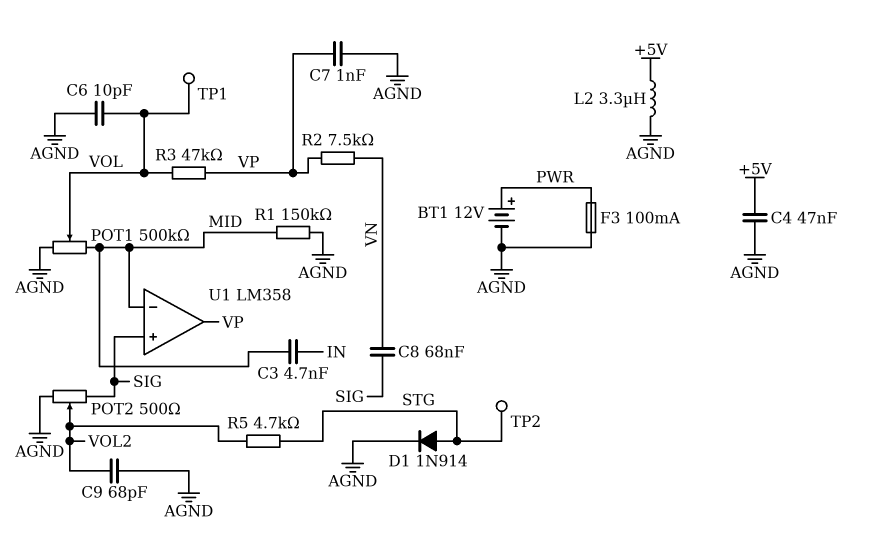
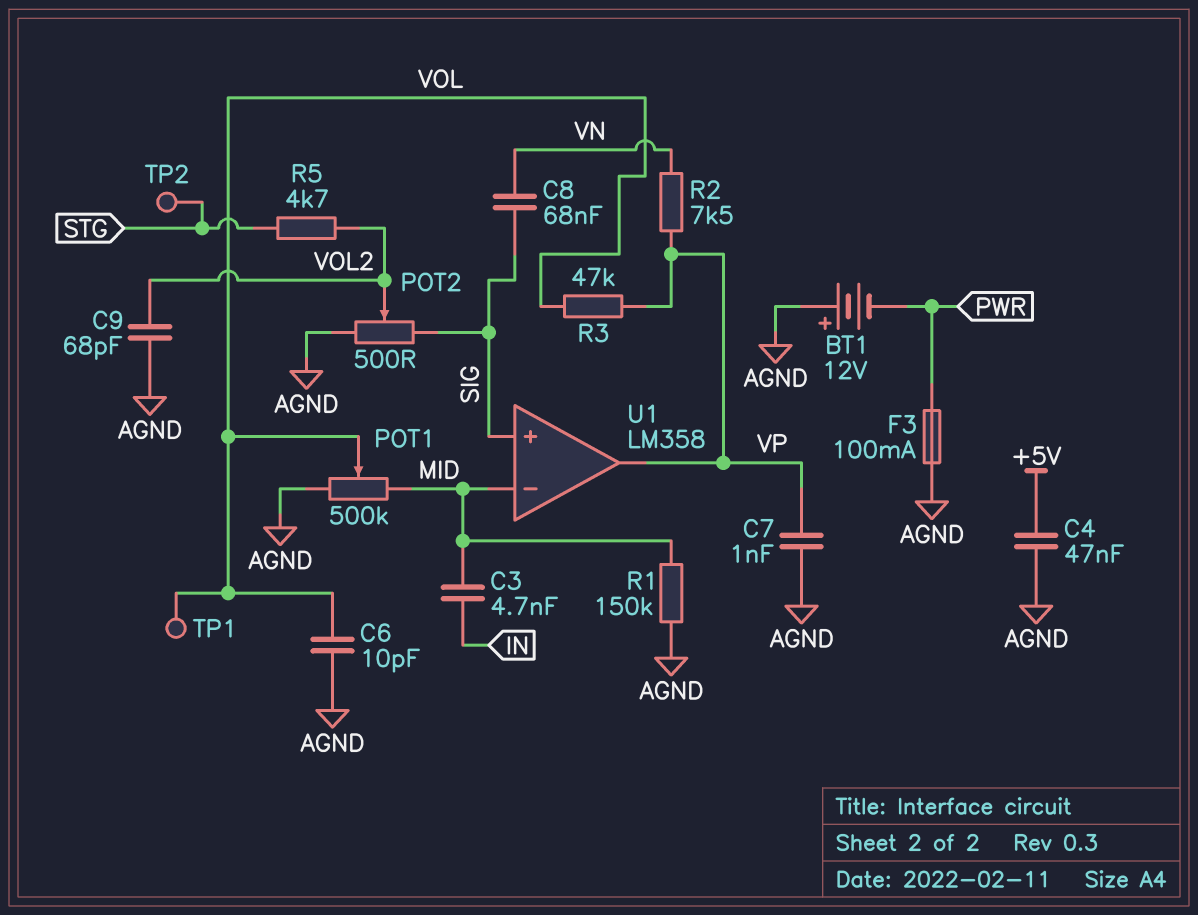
BT1: 12V (plus PWR, minus AGND) -> 12V (plus AGND, minus PWR)
D1: diode 1N914 (A STG, K AGND) -> none
L2: 3.3uH (+5V, AGND) -> none

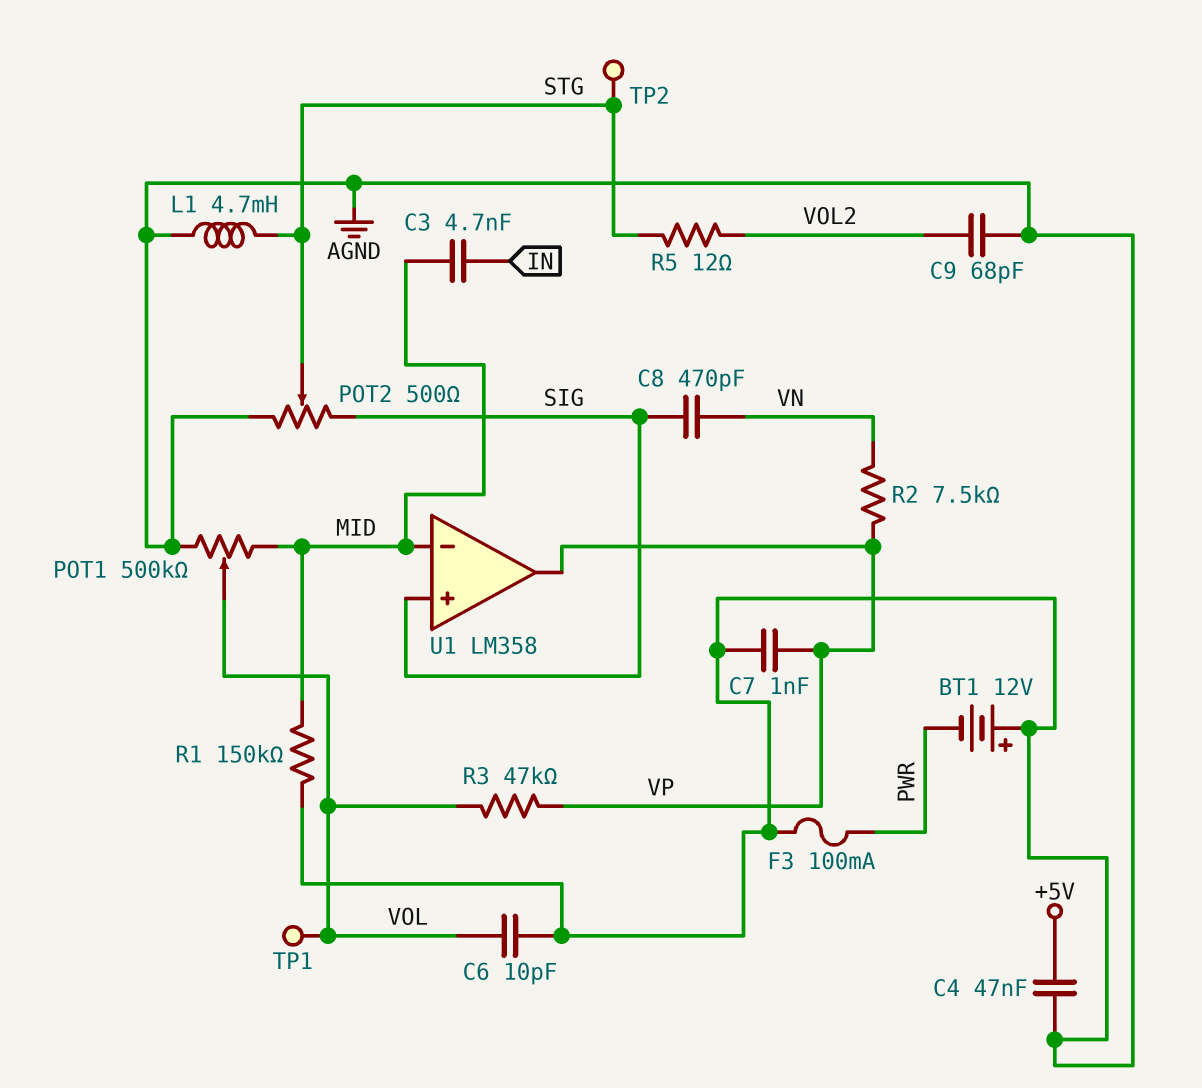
C8: 68nF (SIG, VN) -> 470pF (SIG, VN)
L1: none -> 4.7mH (AGND, STG)
POT2: 500 (AGND, SIG, wiper VOL2) -> 500 (AGND, SIG, wiper STG)
R5: 4.7k (STG, VOL2) -> 12 (STG, VOL2)

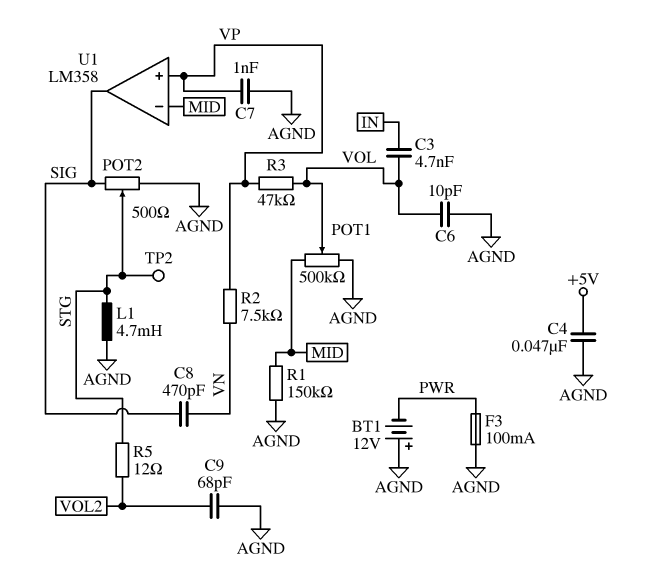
C3: 4.7nF (IN, MID) -> 4.7nF (IN, VOL)
TP1: test point (VOL) -> none
U1 pin in+: SIG -> VP
U1 pin out: VP -> SIG

